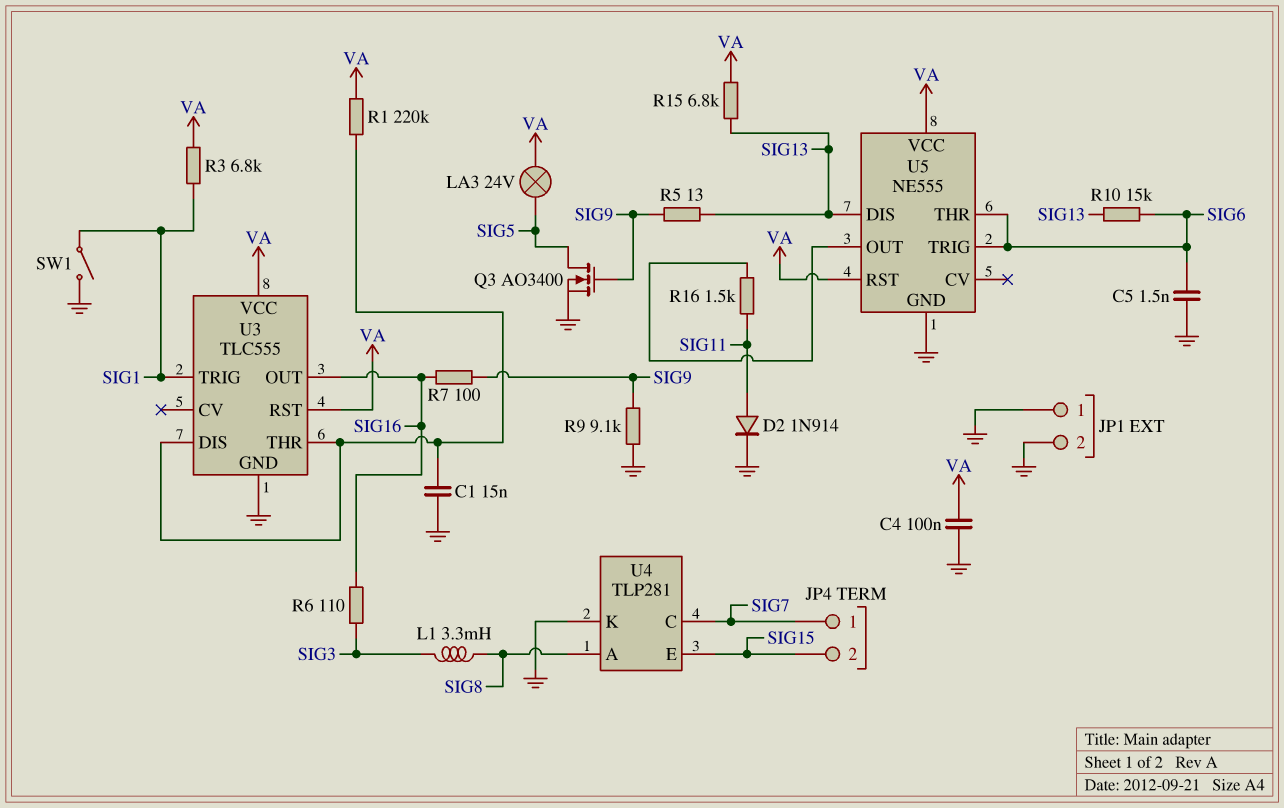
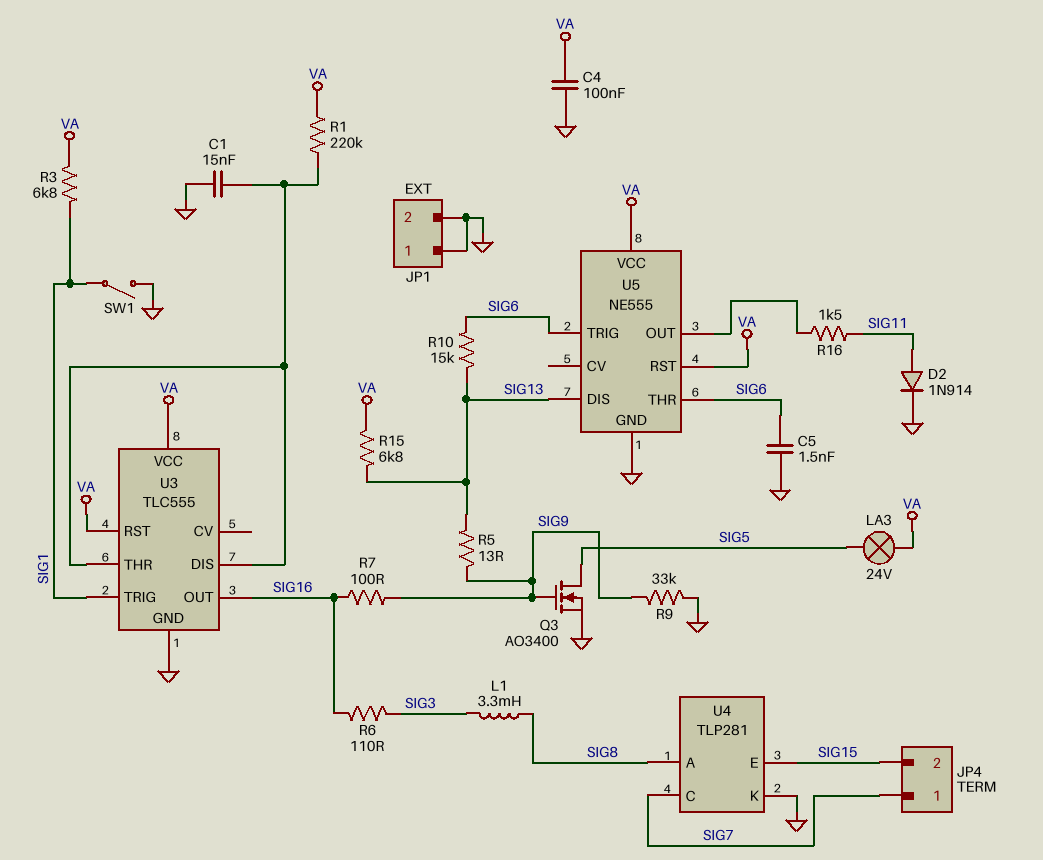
R9: 9.1k (GND, SIG9) -> 33k (GND, SIG9)

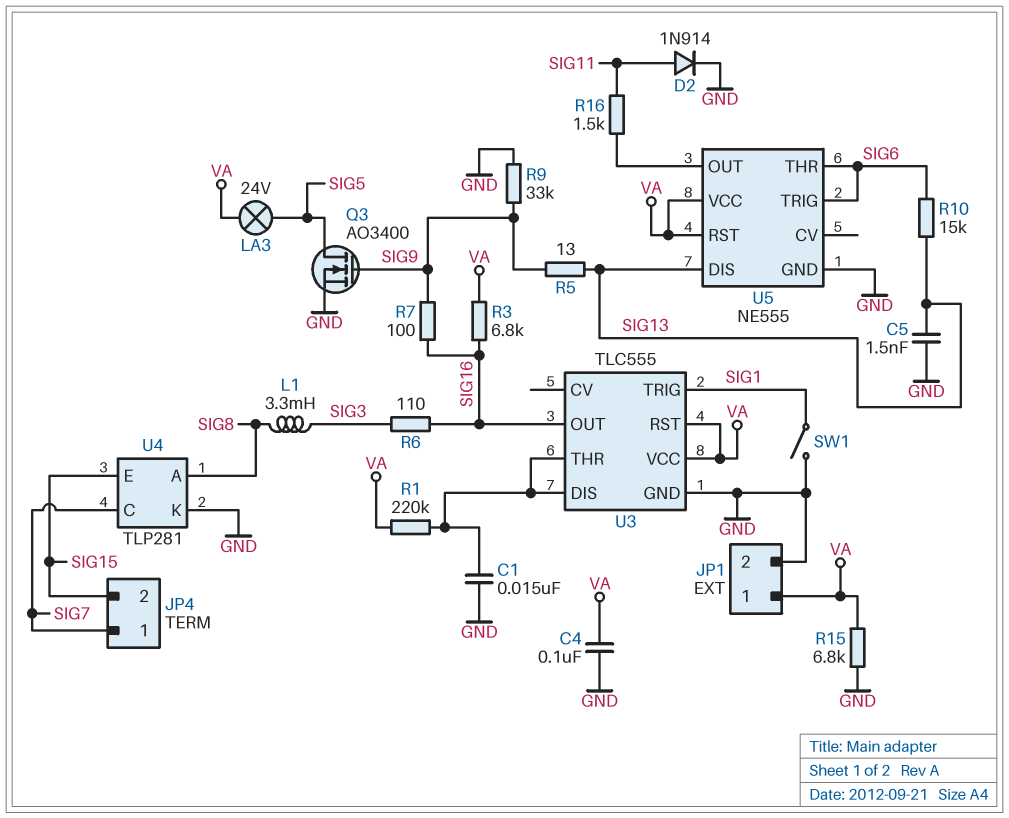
C5: 1.5nF (GND, SIG6) -> 1.5nF (GND, SIG13)
JP1 pin 1: GND -> VA
R3: 6.8k (SIG1, VA) -> 6.8k (SIG16, VA)
R15: 6.8k (SIG13, VA) -> 6.8k (GND, VA)

